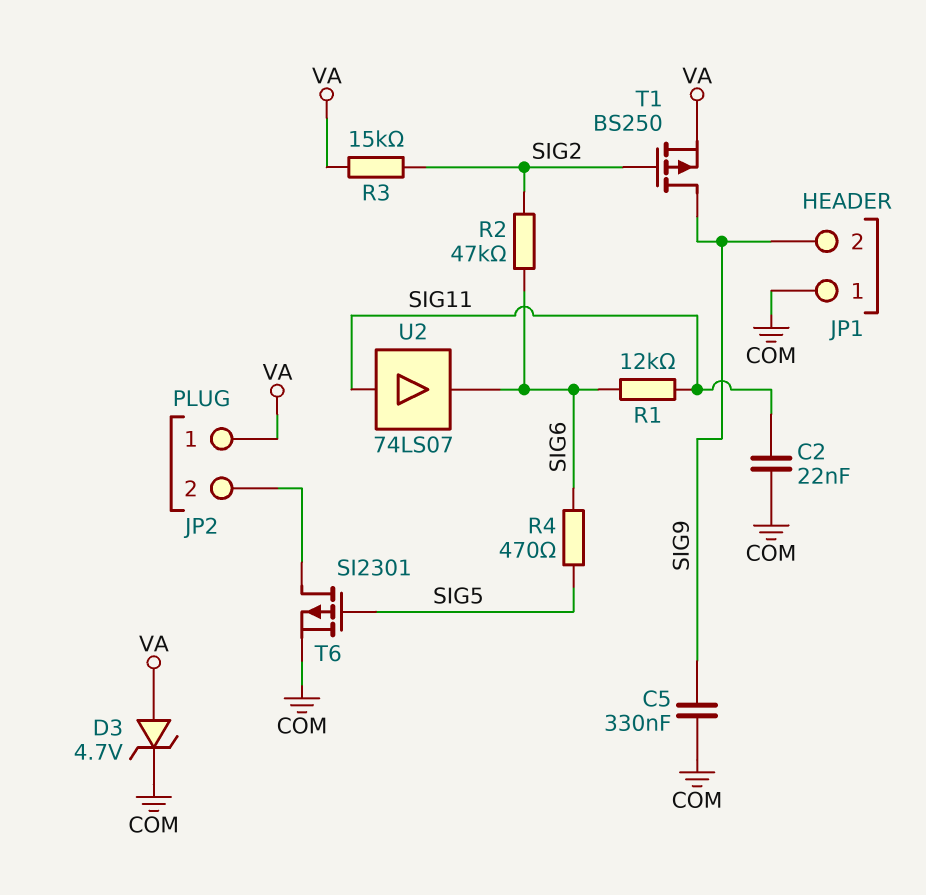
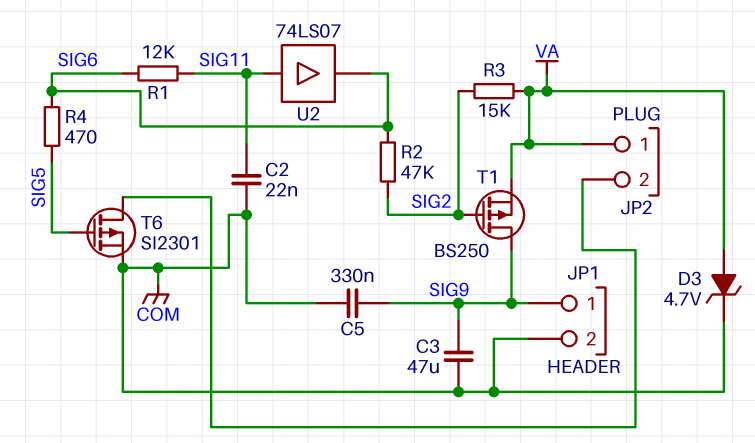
C3: none -> 47uF (COM, SIG9)
JP1 pin 1: COM -> SIG9
JP1 pin 2: SIG9 -> COM

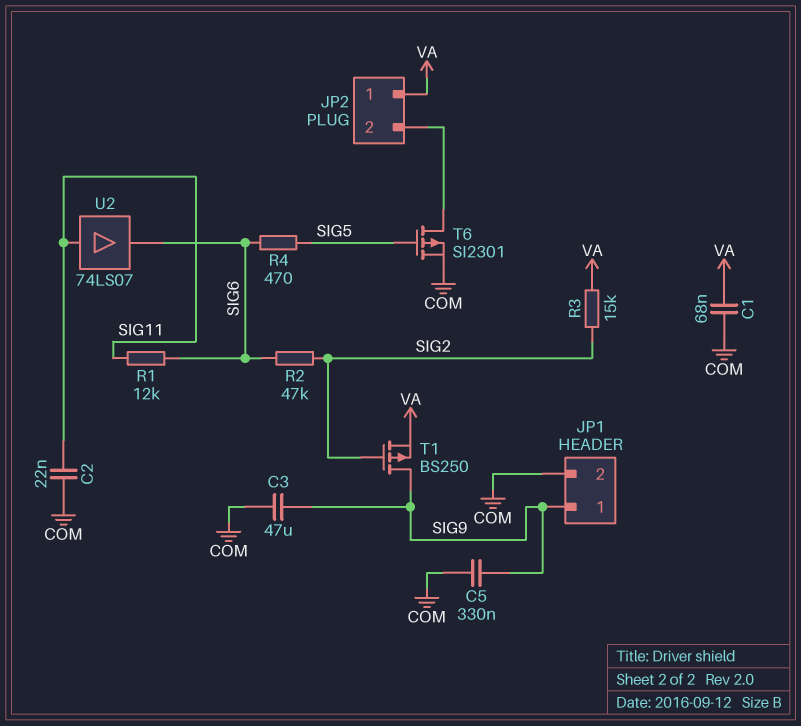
C1: none -> 68nF (COM, VA)
D3: zener 4.7V (A VA, K COM) -> none

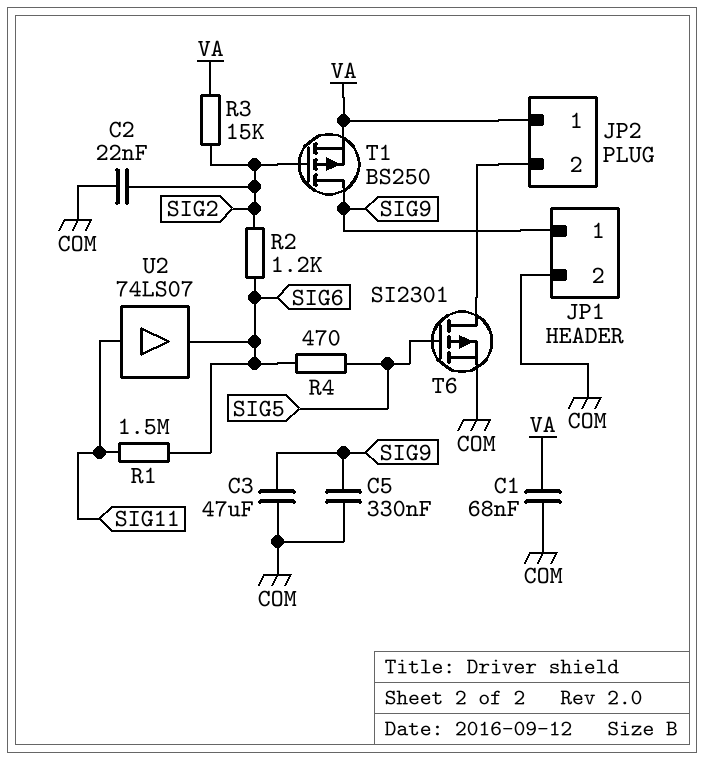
C2: 22nF (COM, SIG11) -> 22nF (COM, SIG2)
R1: 12k (SIG6, SIG11) -> 1.5M (SIG6, SIG11)
R2: 47k (SIG2, SIG6) -> 1.2k (SIG2, SIG6)

